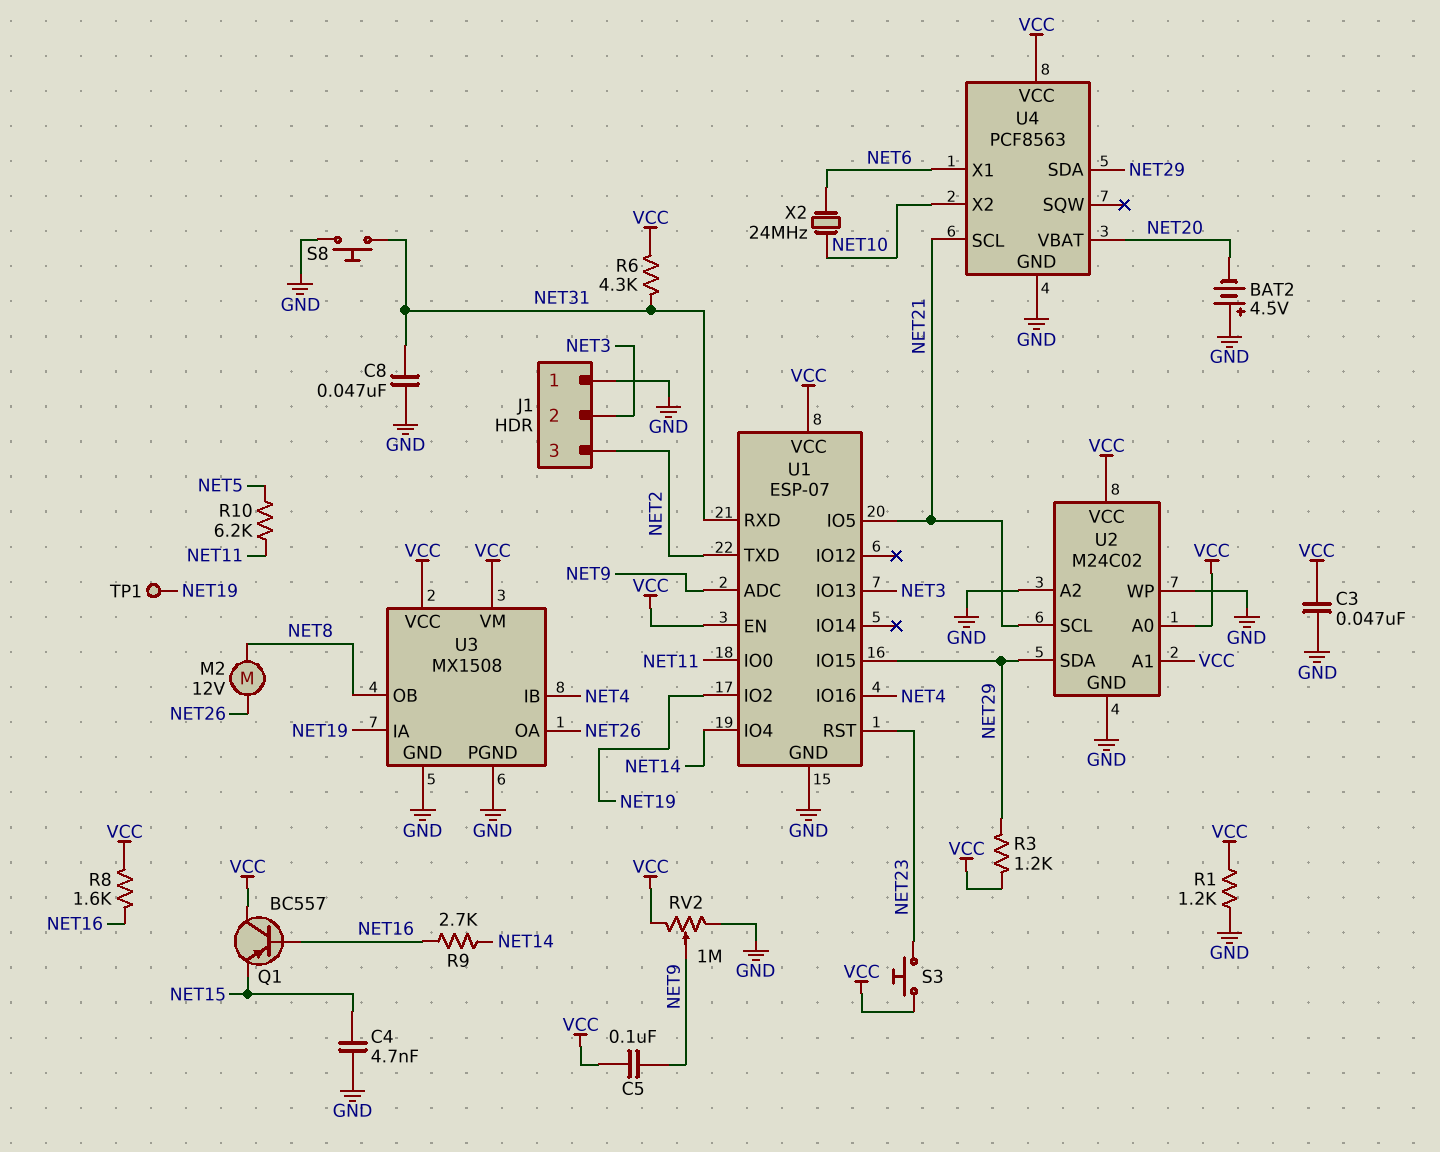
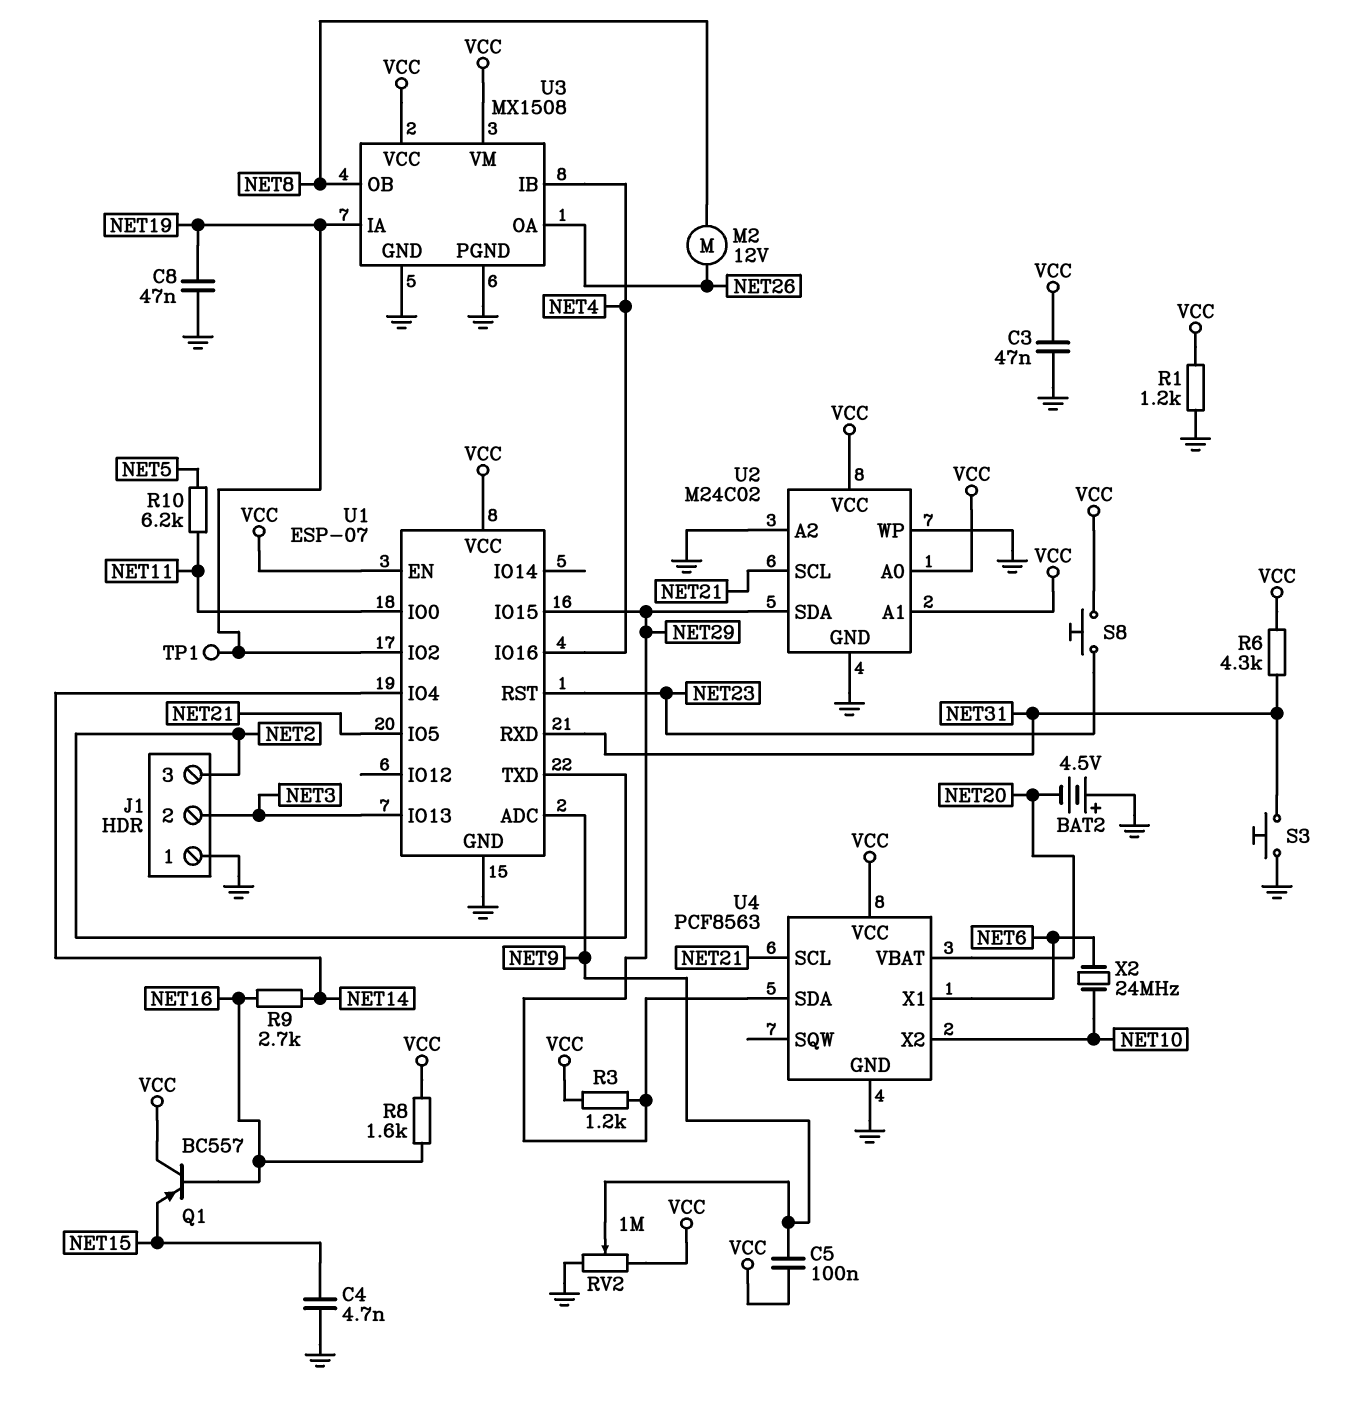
C8: 47nF (GND, NET31) -> 47nF (GND, NET19)
S3: button (NET23, VCC) -> button (GND, NET31)
S8: button (GND, NET31) -> button (NET23, VCC)

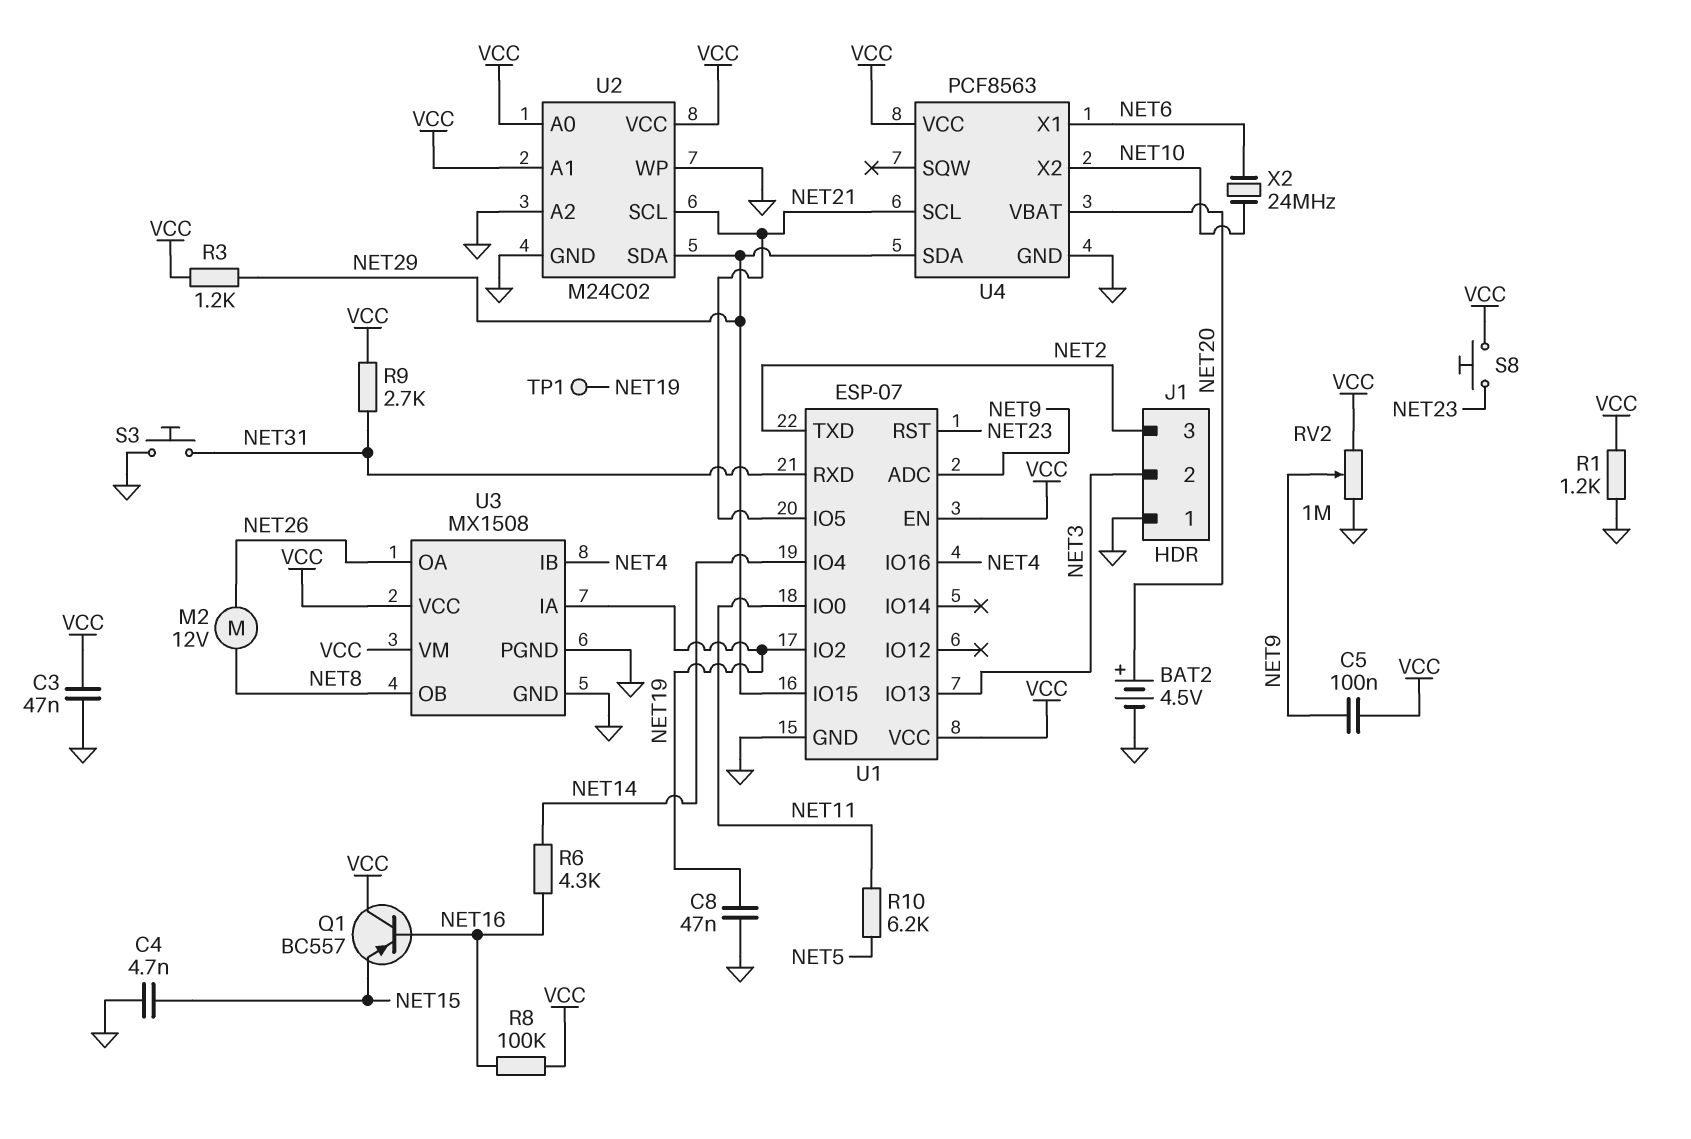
BAT2: 4.5V (plus GND, minus NET20) -> 4.5V (plus NET20, minus GND)
R6: 4.3k (NET31, VCC) -> 4.3k (NET14, NET16)
R8: 1.6k (NET16, VCC) -> 100k (NET16, VCC)
R9: 2.7k (NET14, NET16) -> 2.7k (NET31, VCC)

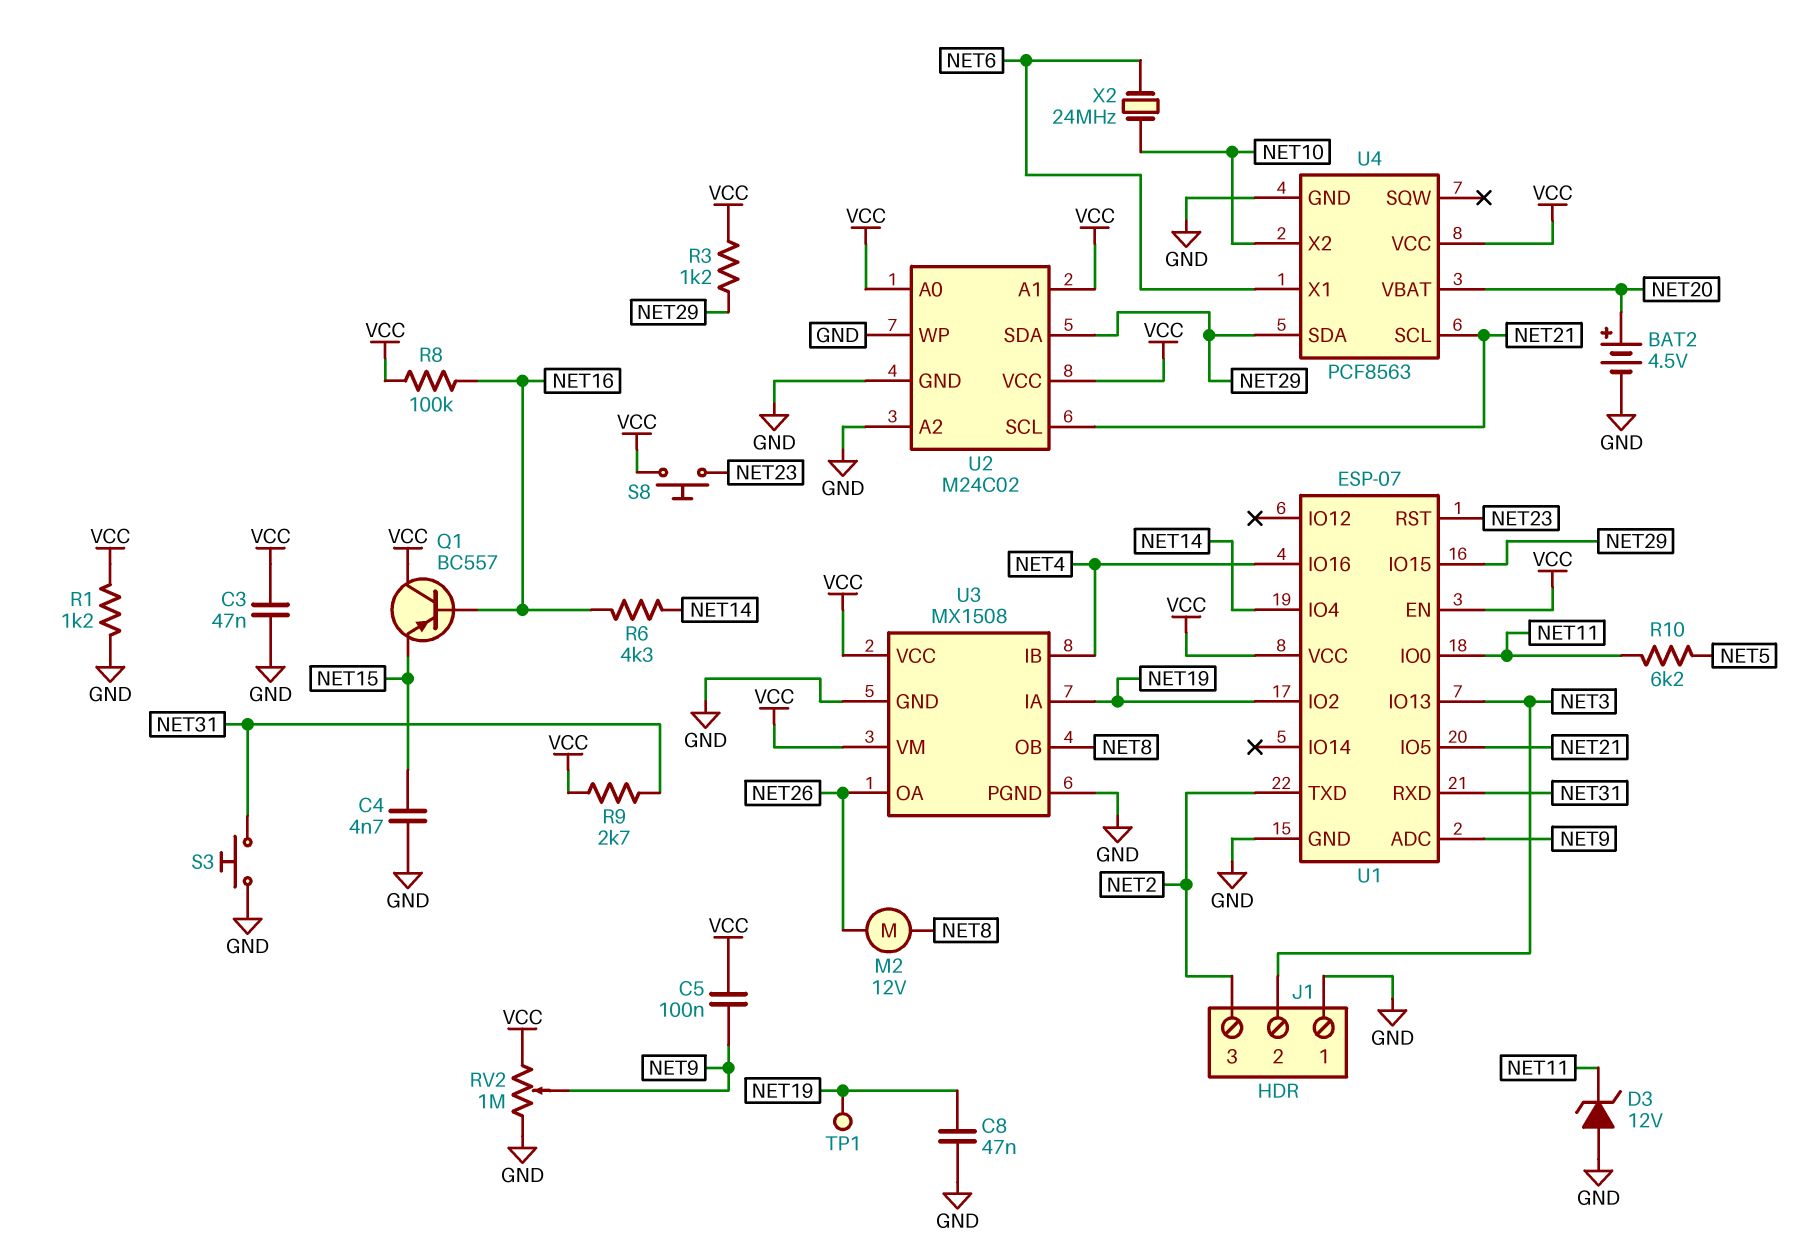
D3: none -> zener 12V (A GND, K NET11)

